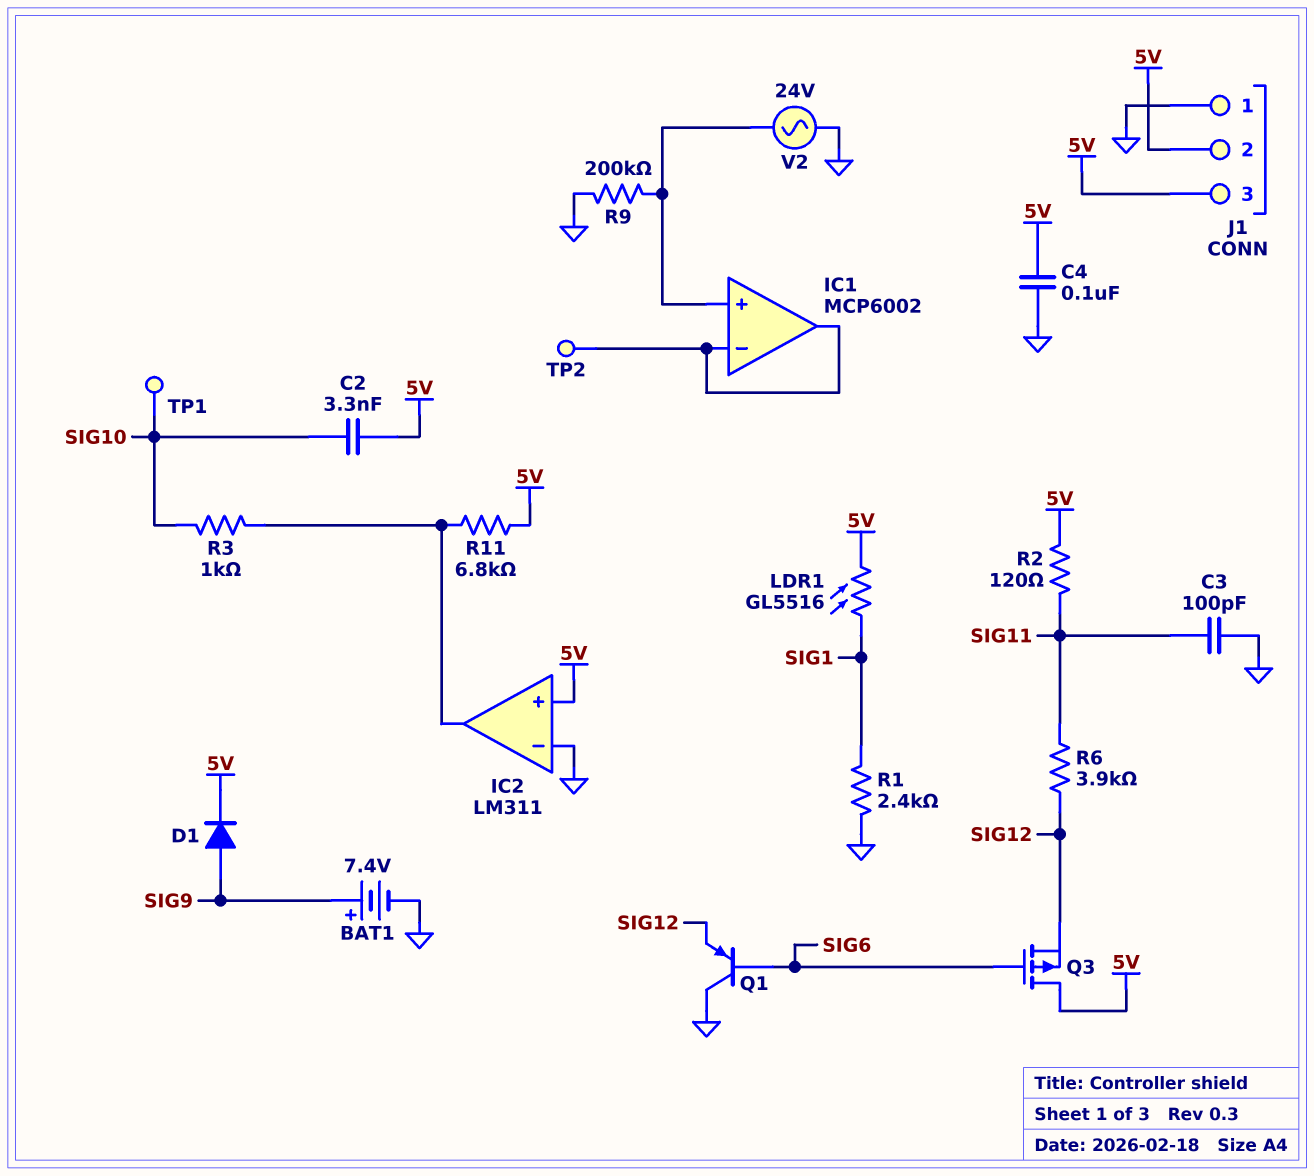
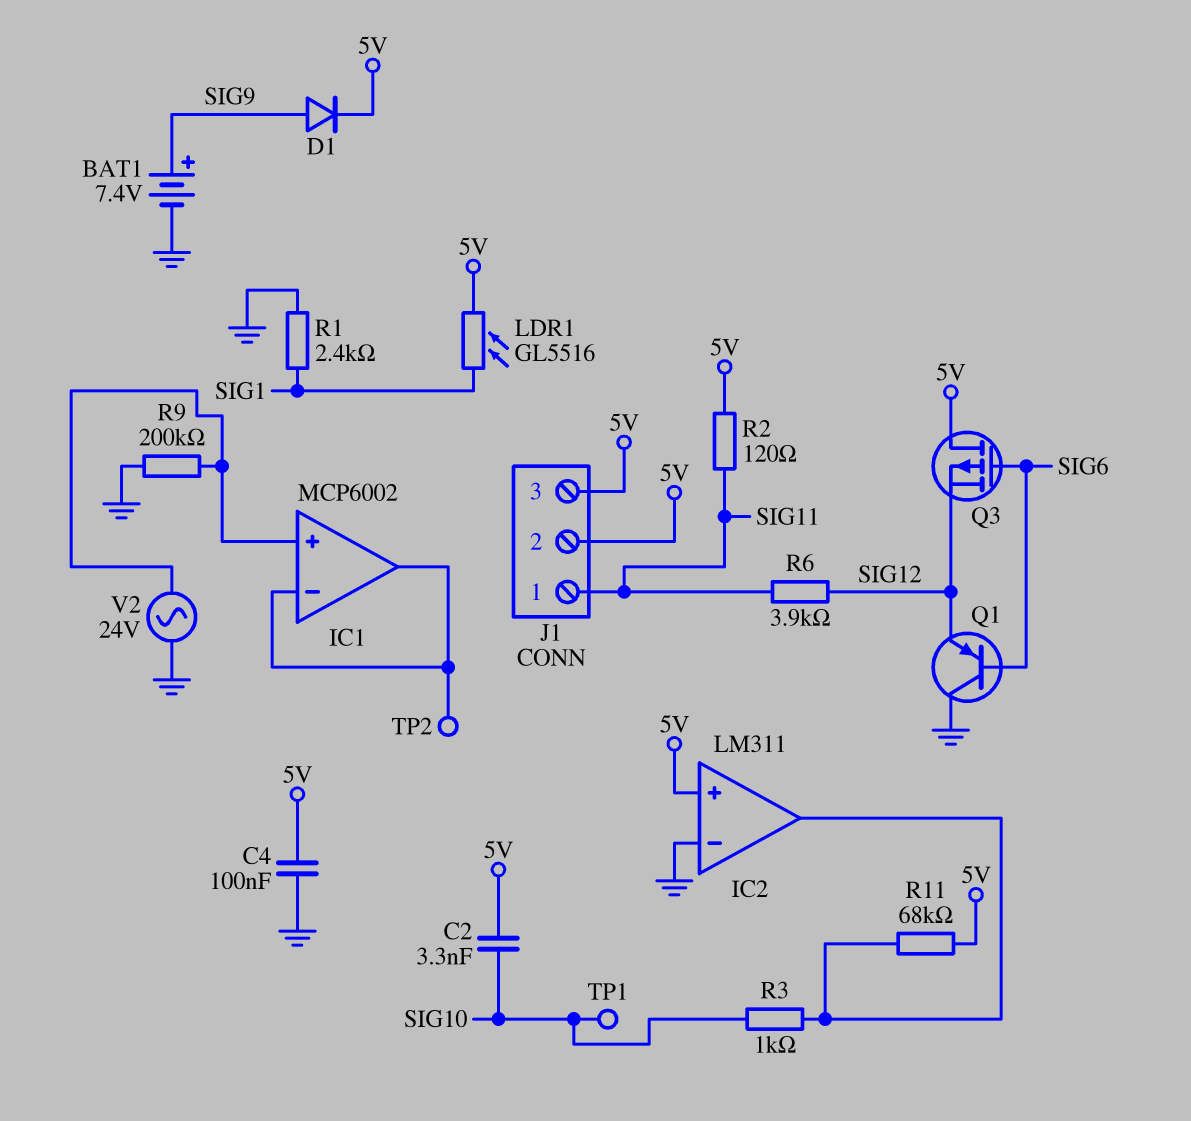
C3: 100pF (GND, SIG11) -> none
J1 pin 1: GND -> SIG11
R11: 6.8k (5V, IC2/out) -> 68k (5V, IC2/out)

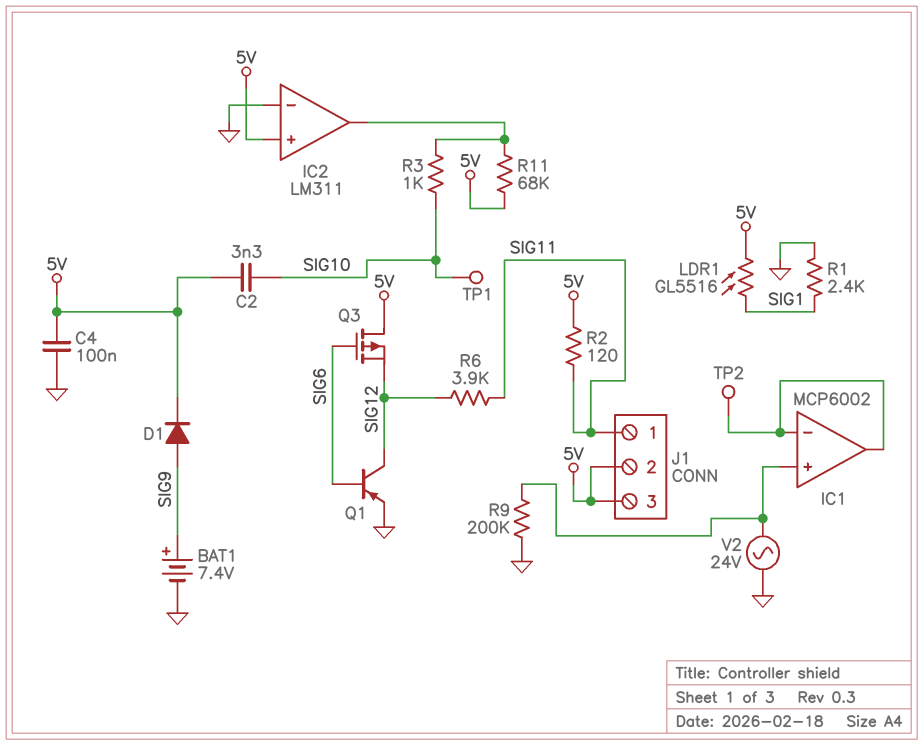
Q1: PNP (B SIG6, C GND, E SIG12) -> PNP (B SIG6, C SIG12, E GND)

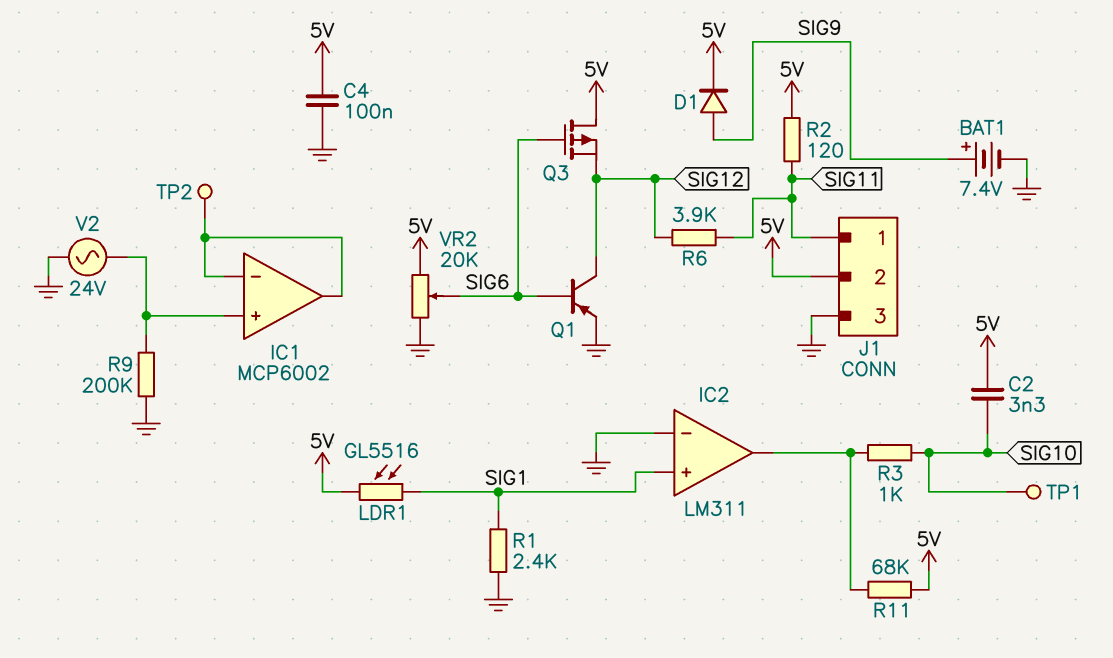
IC2 pin in+: 5V -> SIG1
J1 pin 3: 5V -> GND
VR2: none -> 20k (5V, GND, wiper SIG6)

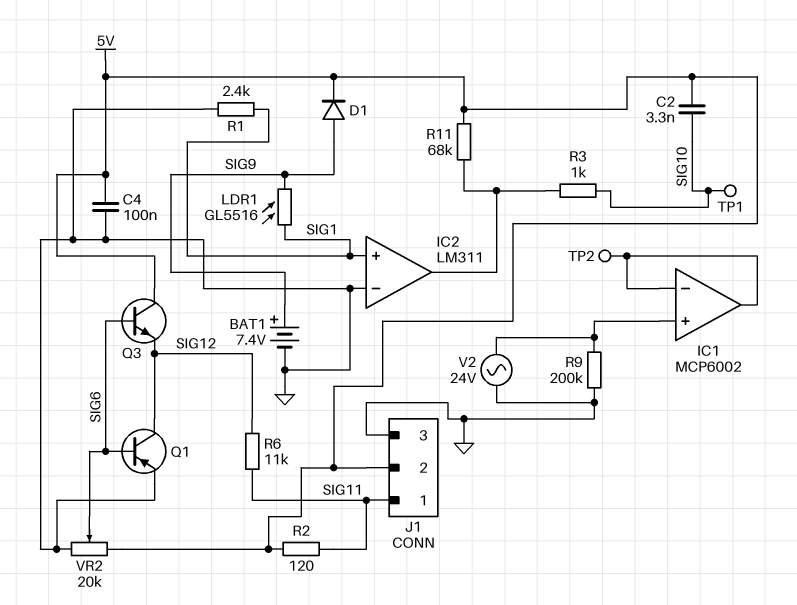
LDR1: GL5516 (5V, SIG1) -> GL5516 (SIG1, SIG9)
Q3: PMOS (G SIG6, D 5V, S SIG12) -> NPN (B SIG6, C 5V, E SIG12)
R6: 3.9k (SIG11, SIG12) -> 11k (SIG11, SIG12)

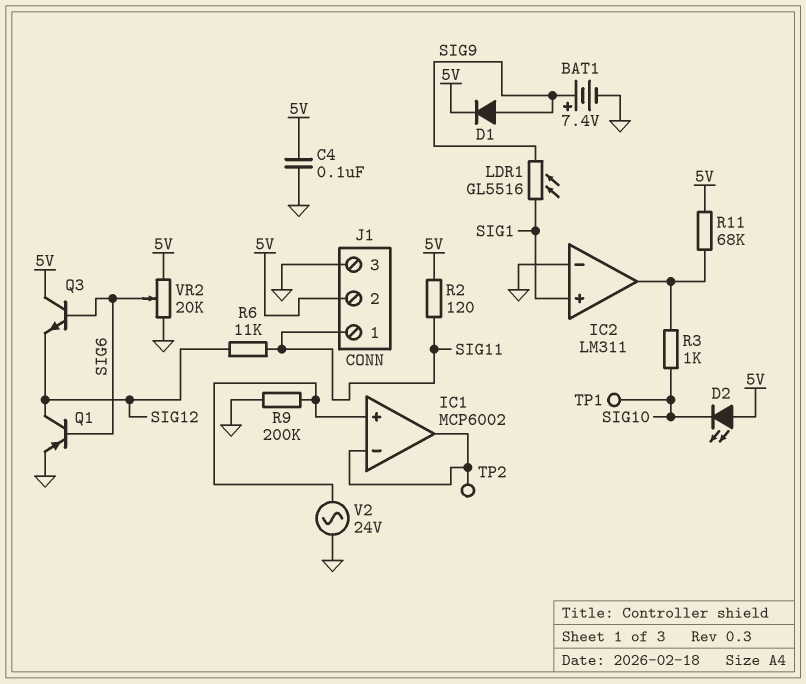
C2: 3.3nF (5V, SIG10) -> none
D2: none -> LED (A 5V, K SIG10)
R1: 2.4k (GND, SIG1) -> none

